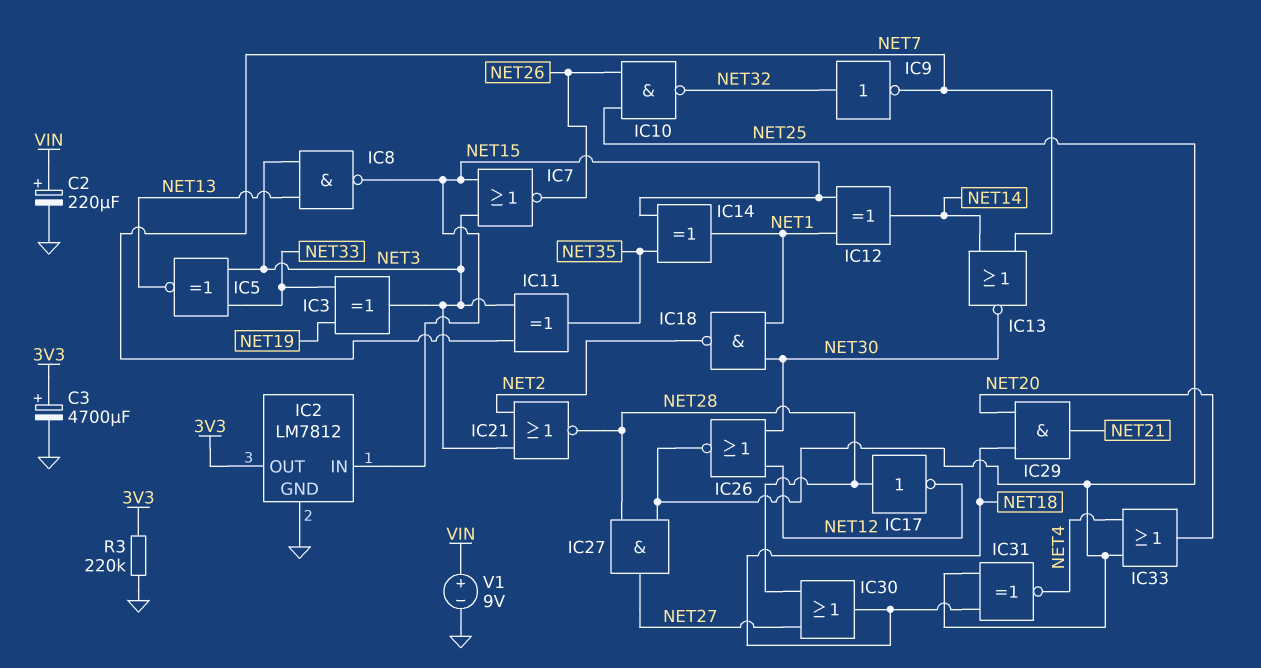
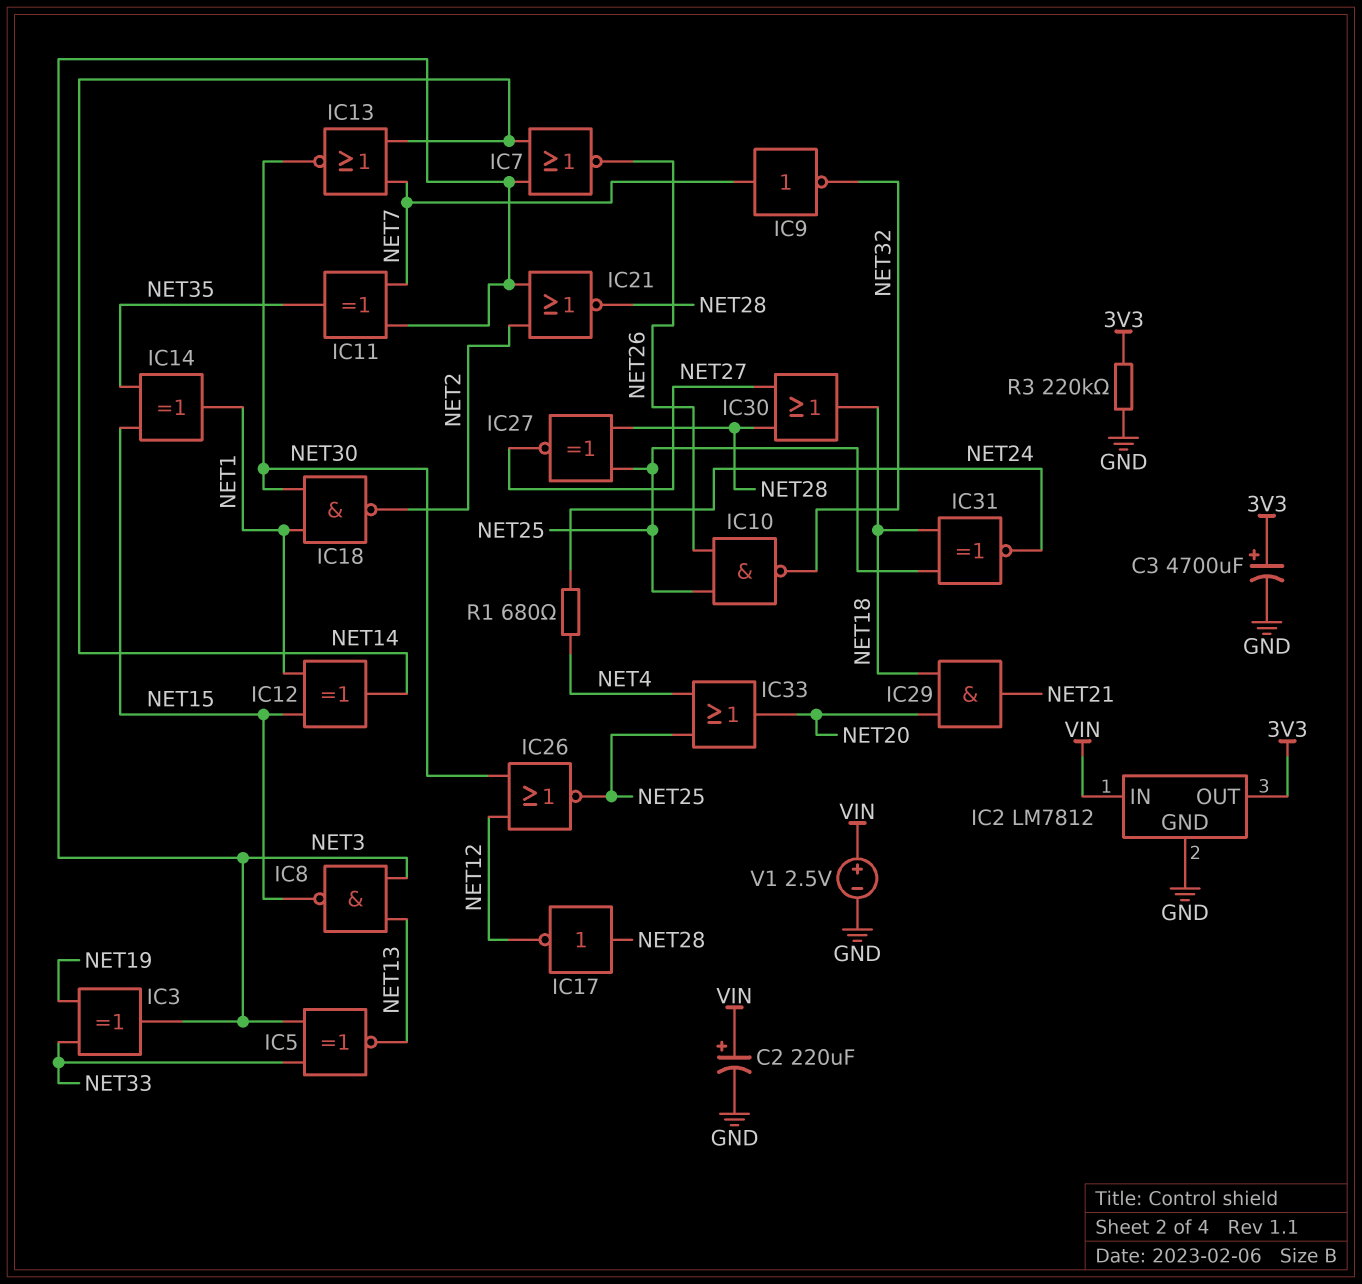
IC2 pin IN: NET15 -> VIN
IC7: NOR (in NET3, in NET15, out NET26) -> NOR (in NET3, in NET14, out NET26)
IC9: NOT (in NET32, out NET7) -> NOT (in NET7, out NET32)
IC27: AND (in NET25, in NET28, out NET27) -> XNOR (in NET25, in NET28, out NET27)
IC31: XNOR (in NET18, in NET25, out NET4) -> XNOR (in NET18, in NET25, out NET24)
R1: none -> 680 (NET4, NET24)
V1: 9V (plus VIN, minus GND) -> 2.5V (plus VIN, minus GND)

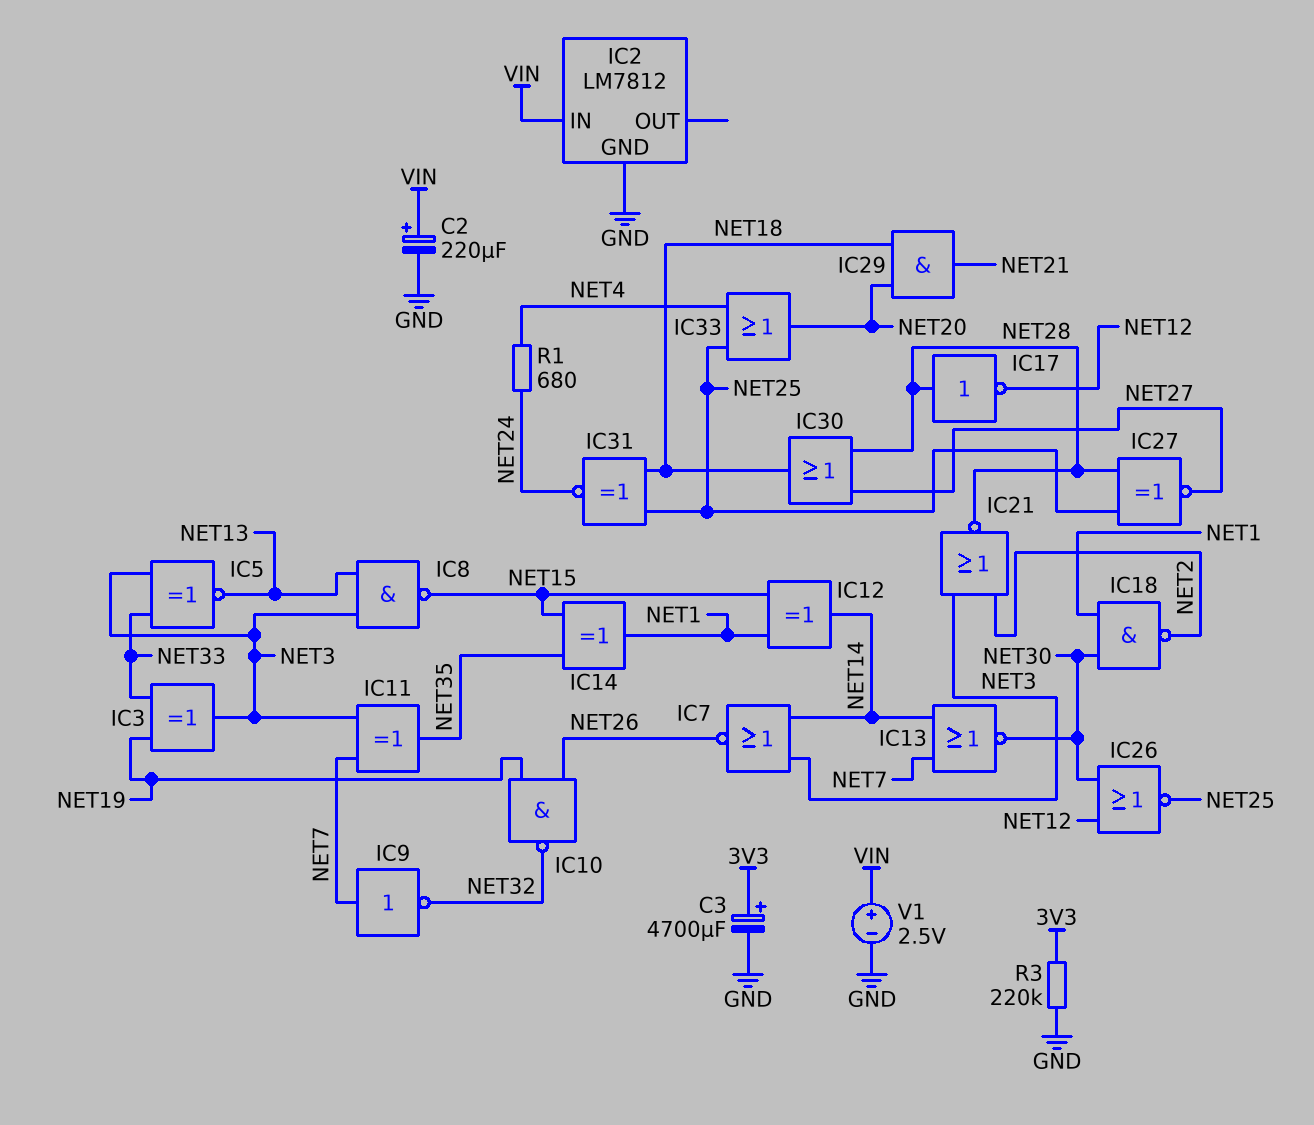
IC2 pin OUT: 3V3 -> none
IC10: NAND (in NET25, in NET26, out NET32) -> NAND (in NET19, in NET26, out NET32)

